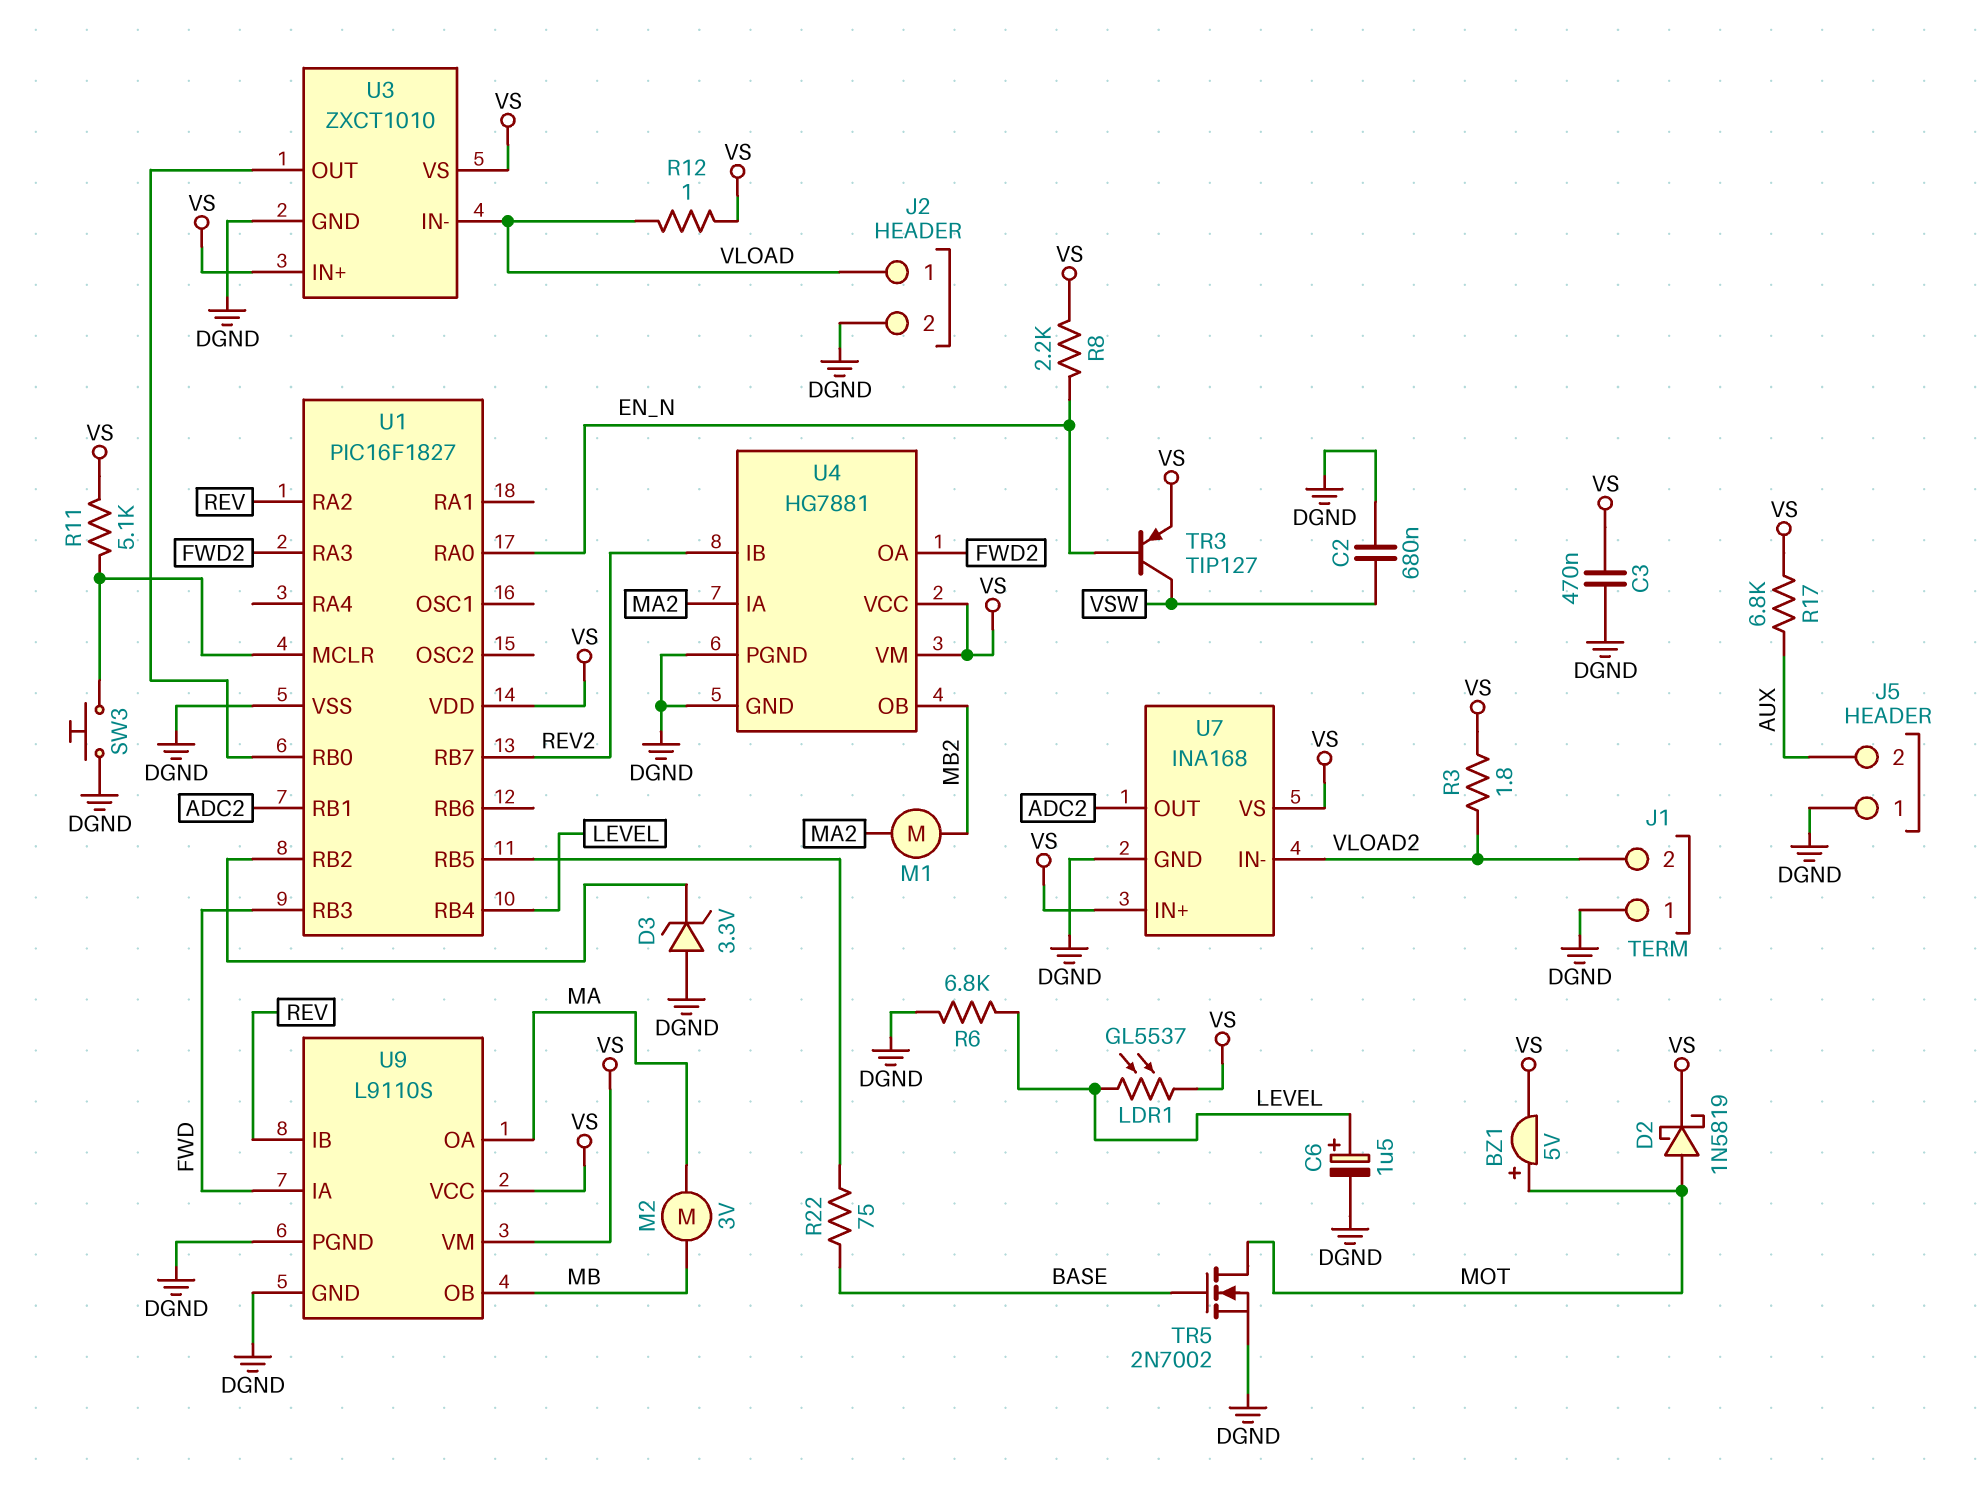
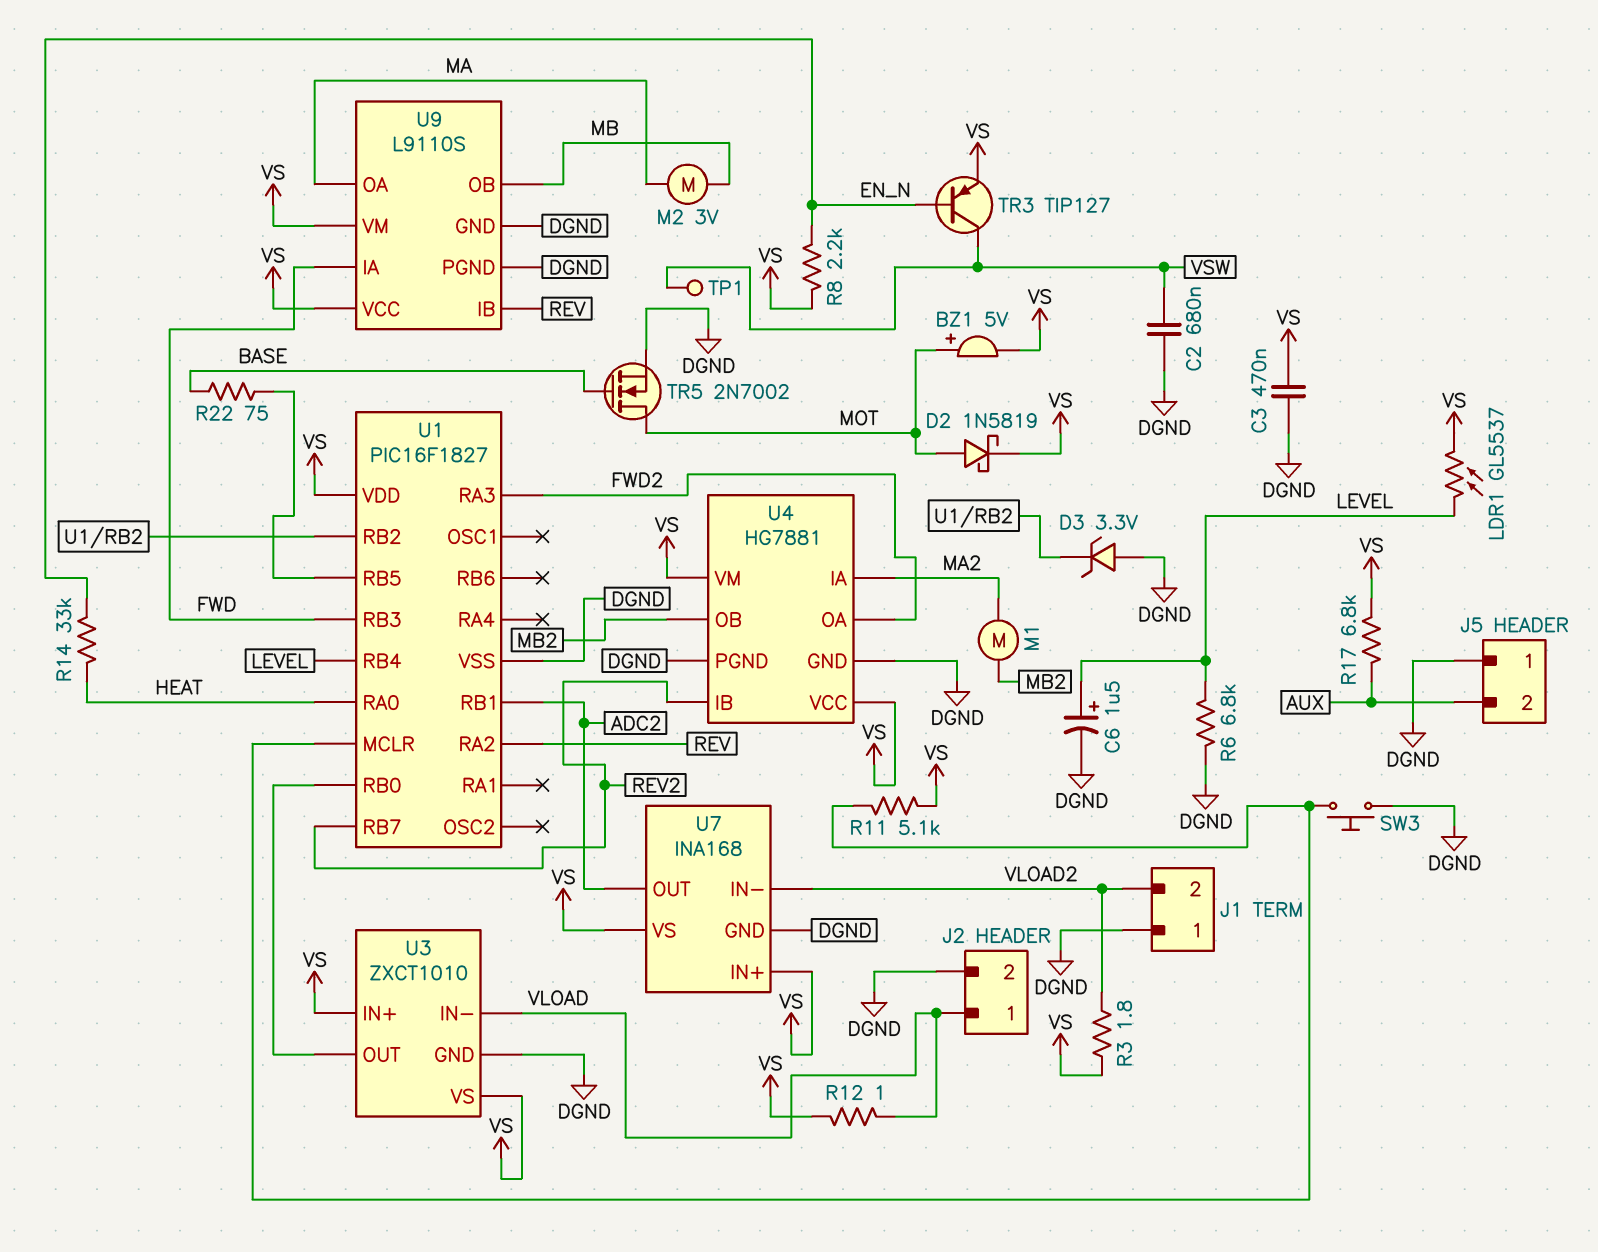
R14: none -> 33k (EN_N, HEAT)
TP1: none -> test point (VSW)
U1 pin RA0: EN_N -> HEAT

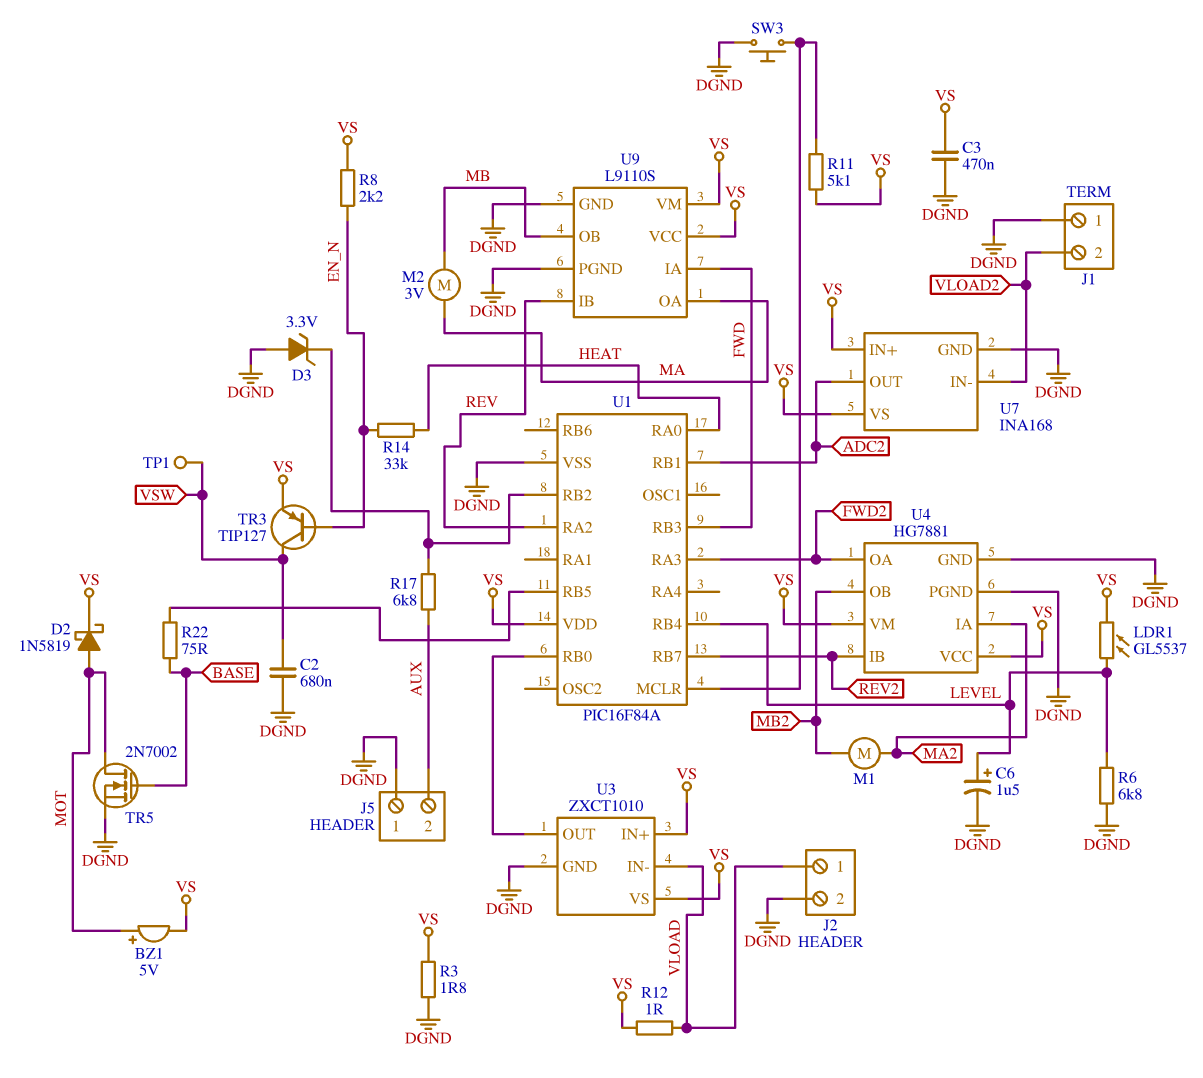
R3: 1.8 (VLOAD2, VS) -> 1.8 (DGND, VS)
R17: 6.8k (AUX, VS) -> 6.8k (AUX, U1/RB2)
U1: PIC16F1827 -> PIC16F84A

